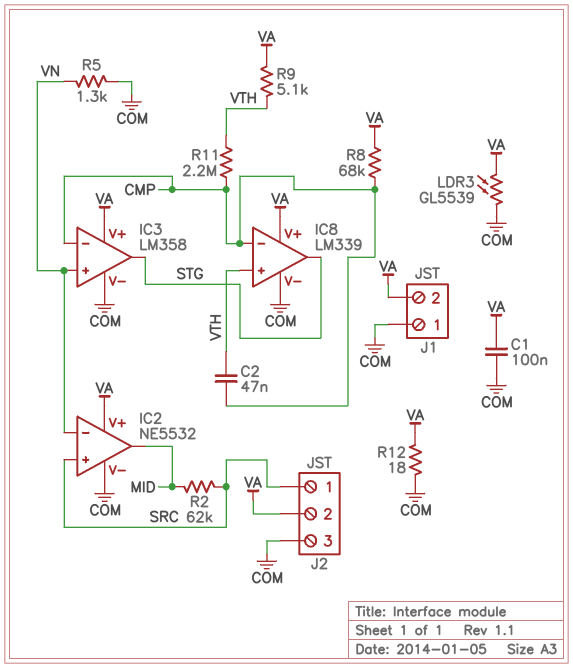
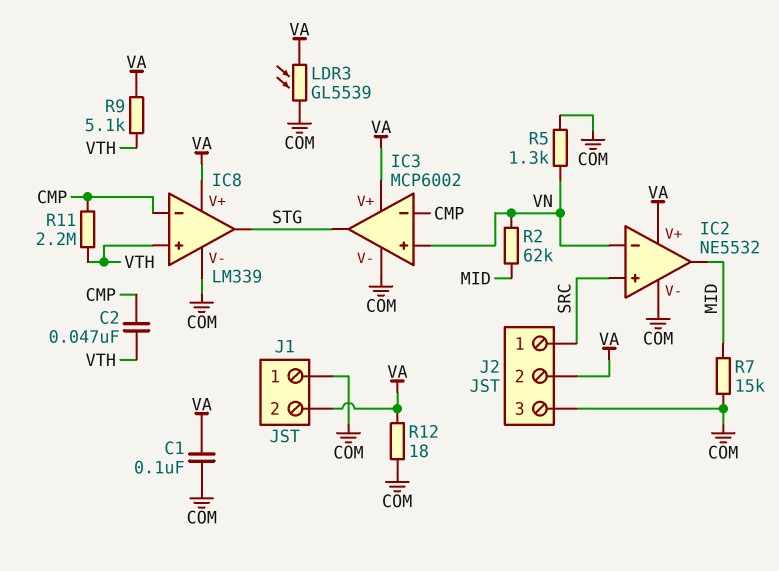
IC3: LM358 -> MCP6002
R2: 62k (MID, SRC) -> 62k (MID, VN)
R7: none -> 15k (COM, MID)
R8: 68k (CMP, VA) -> none

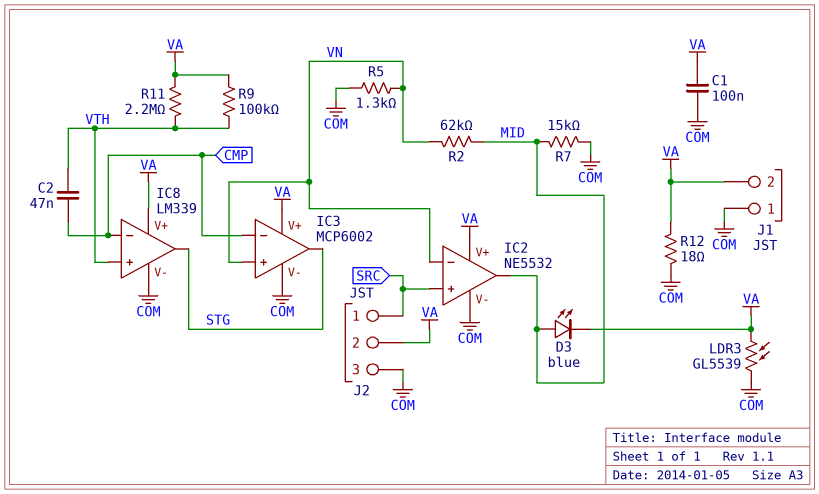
D3: none -> LED blue (A MID, K VA)
R9: 5.1k (VA, VTH) -> 100k (VA, VTH)
R11: 2.2M (CMP, VTH) -> 2.2M (VA, VTH)

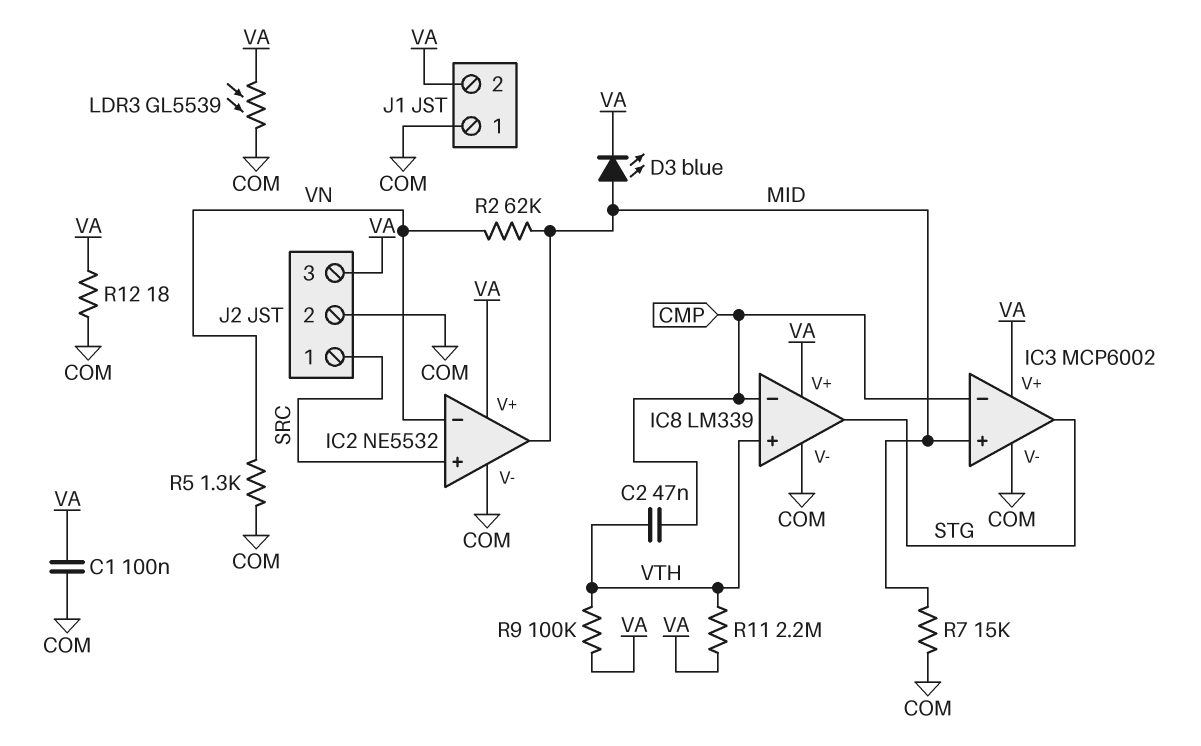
IC3 pin in+: VN -> MID
J2 pin 2: VA -> COM
J2 pin 3: COM -> VA

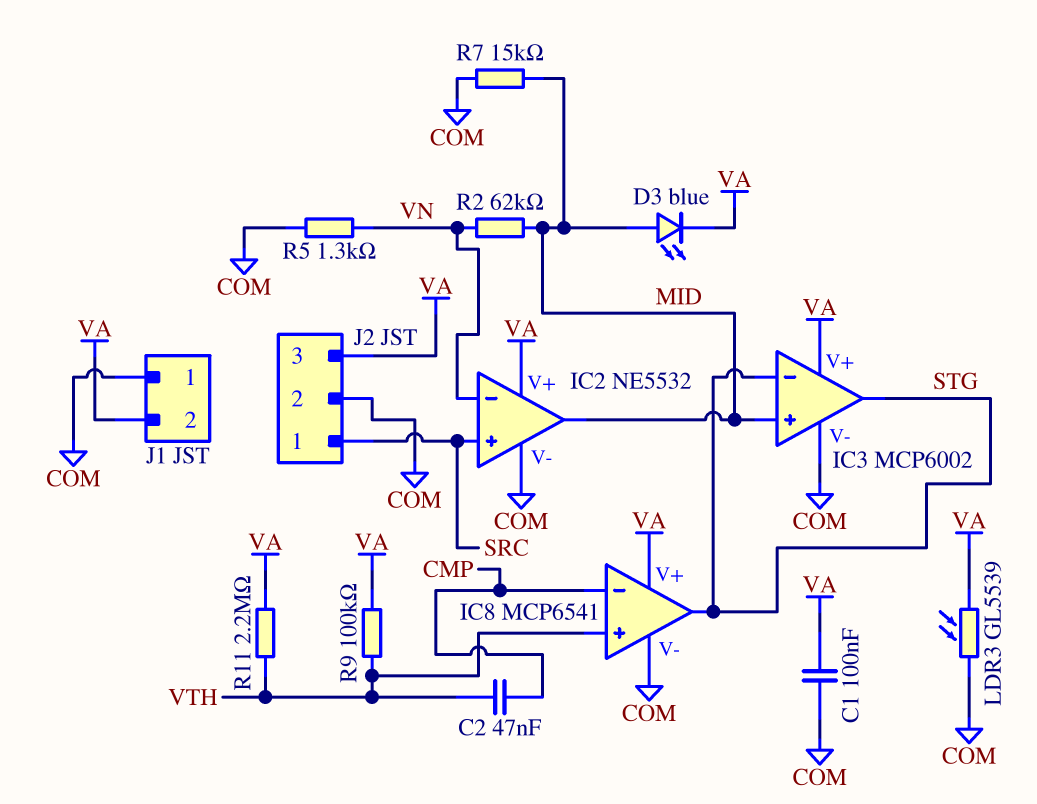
IC3 pin in-: CMP -> STG
IC8: LM339 -> MCP6541
R12: 18 (COM, VA) -> none

